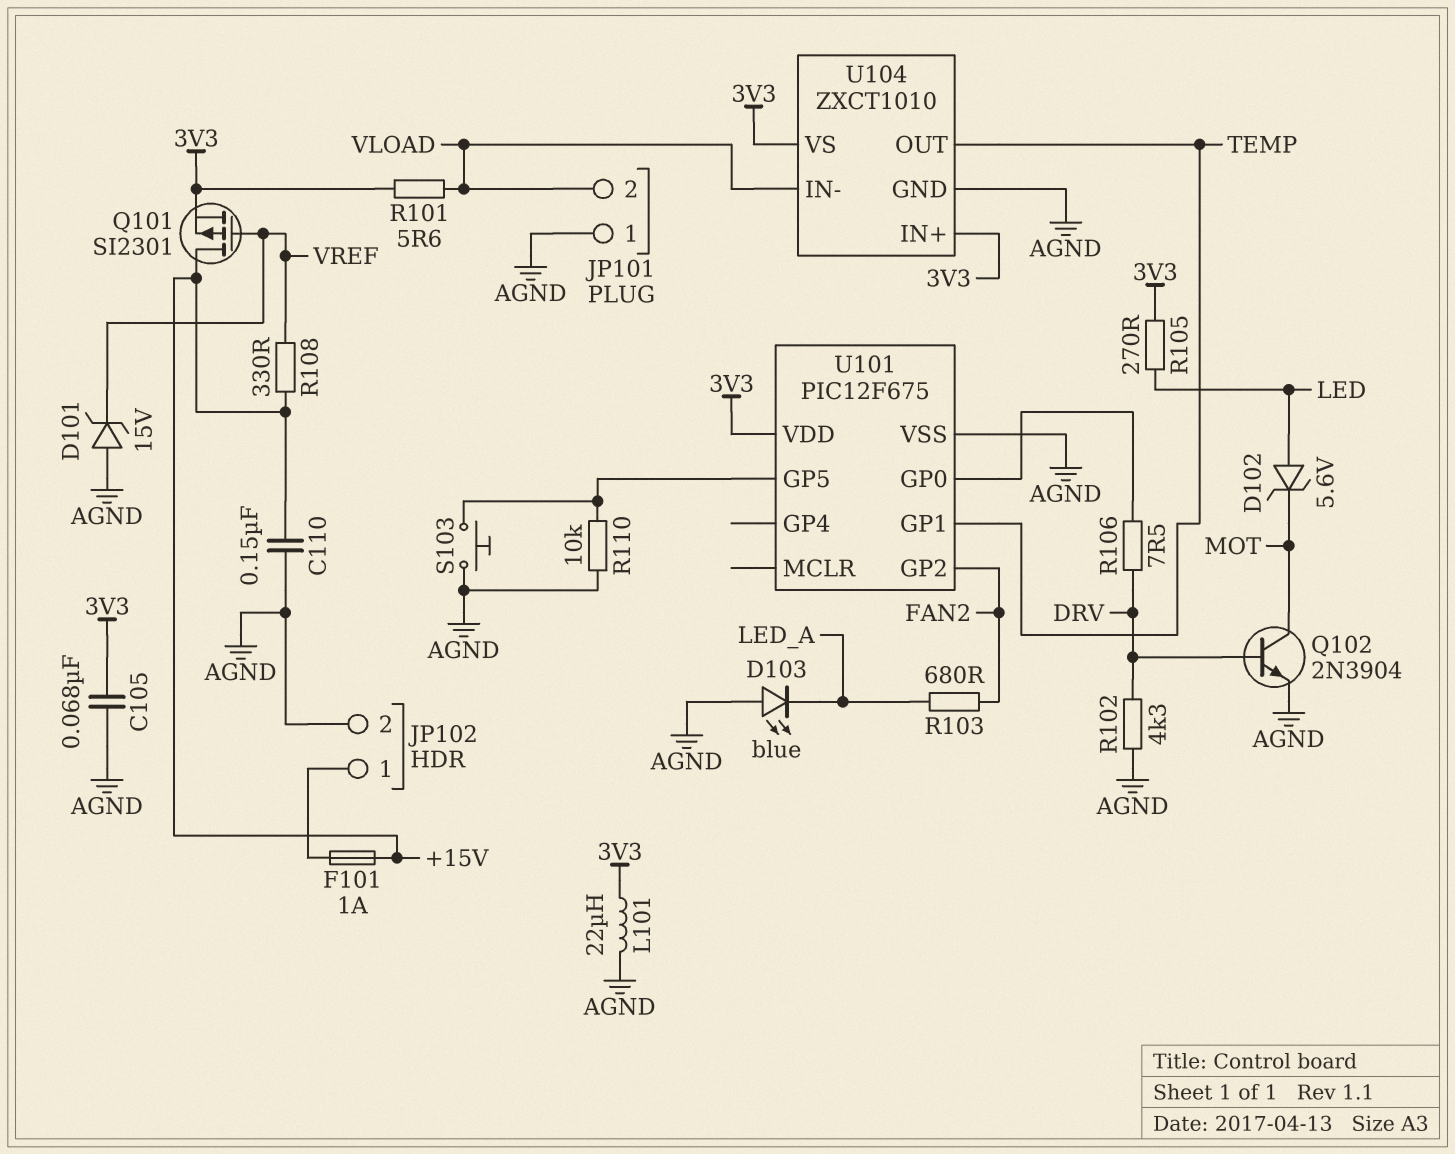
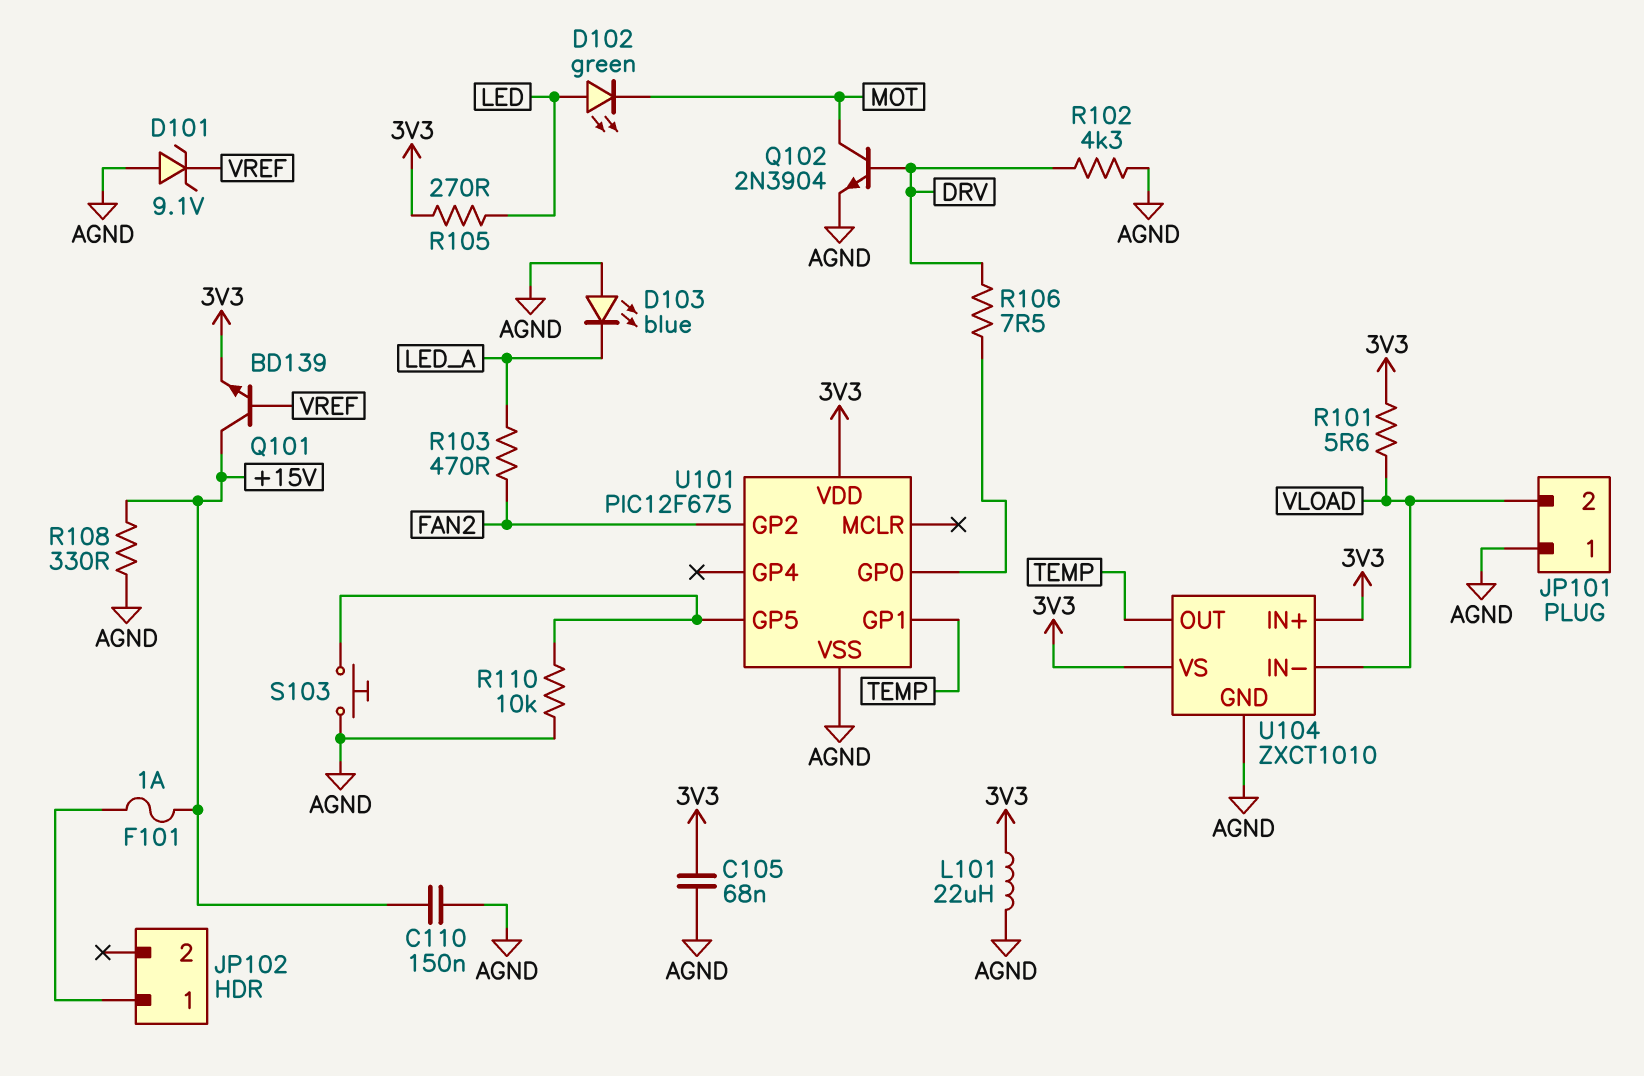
D101: zener 15V (A AGND, K VREF) -> zener 9.1V (A AGND, K VREF)
D102: zener 5.6V (A LED, K MOT) -> LED green (A LED, K MOT)
JP102 pin 2: AGND -> none
Q101: PMOS SI2301 (G VREF, D +15V, S 3V3) -> NPN BD139 (B VREF, C +15V, E 3V3)
R103: 680 (FAN2, LED_A) -> 470 (FAN2, LED_A)
R108: 330 (+15V, VREF) -> 330 (+15V, AGND)

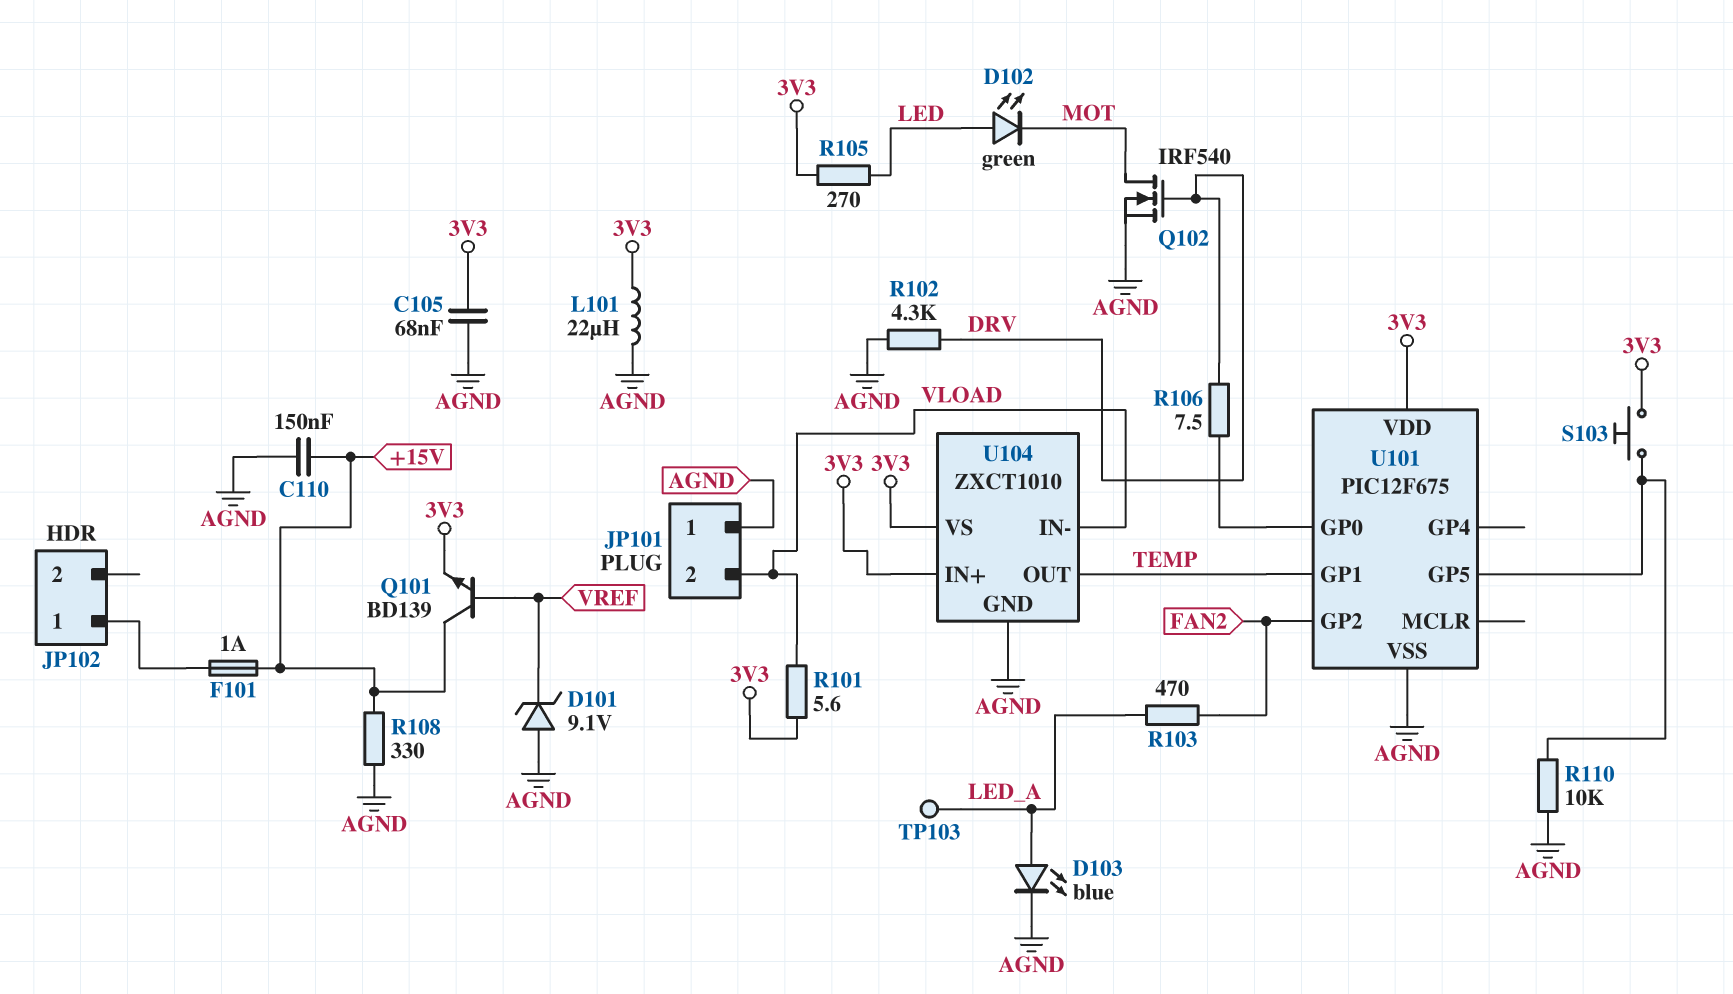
D103: LED blue (A AGND, K LED_A) -> LED blue (A LED_A, K AGND)
Q102: NPN 2N3904 (B DRV, C MOT, E AGND) -> NMOS IRF540 (G DRV, D MOT, S AGND)
S103: button (AGND, U101/GP5) -> button (3V3, U101/GP5)
TP103: none -> test point (LED_A)

